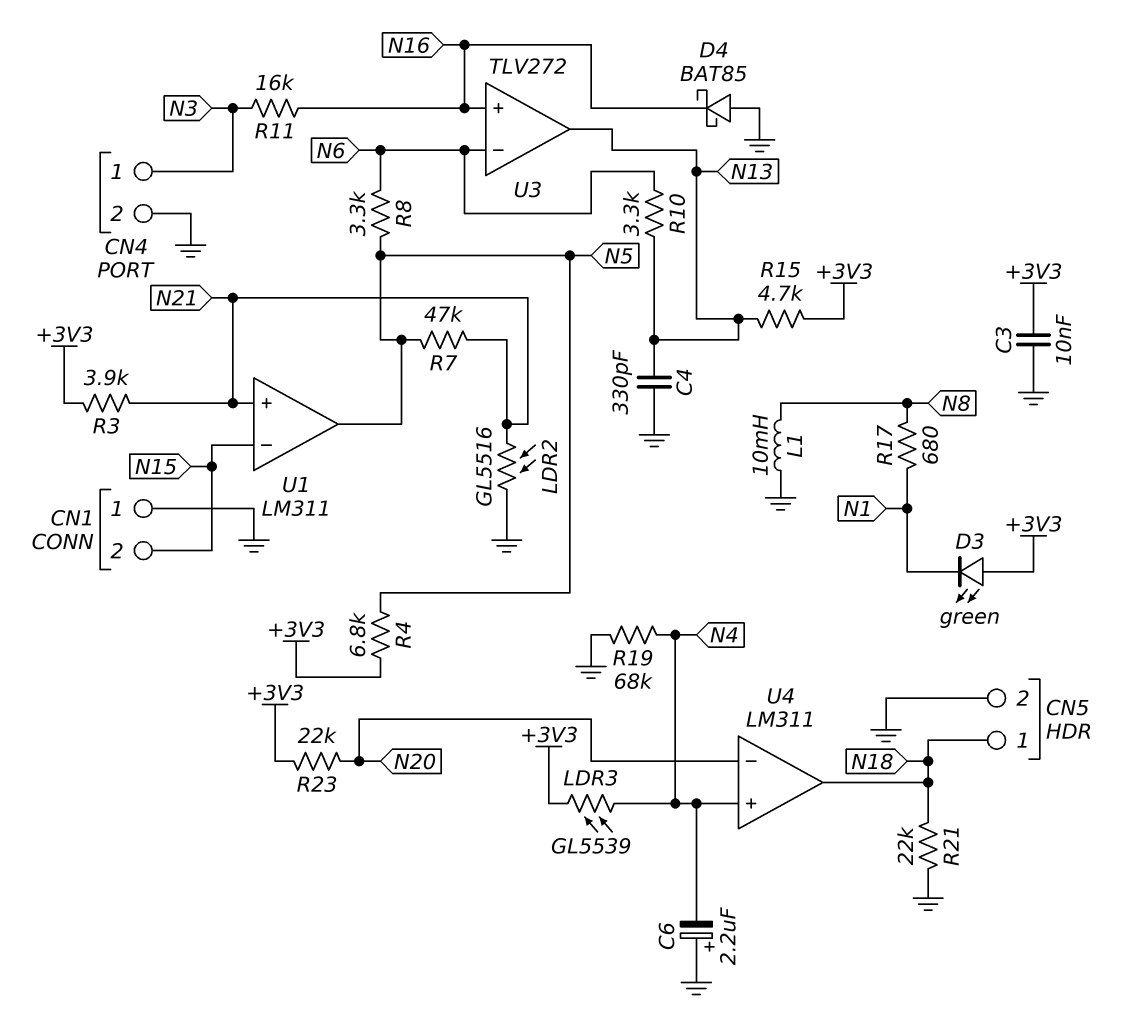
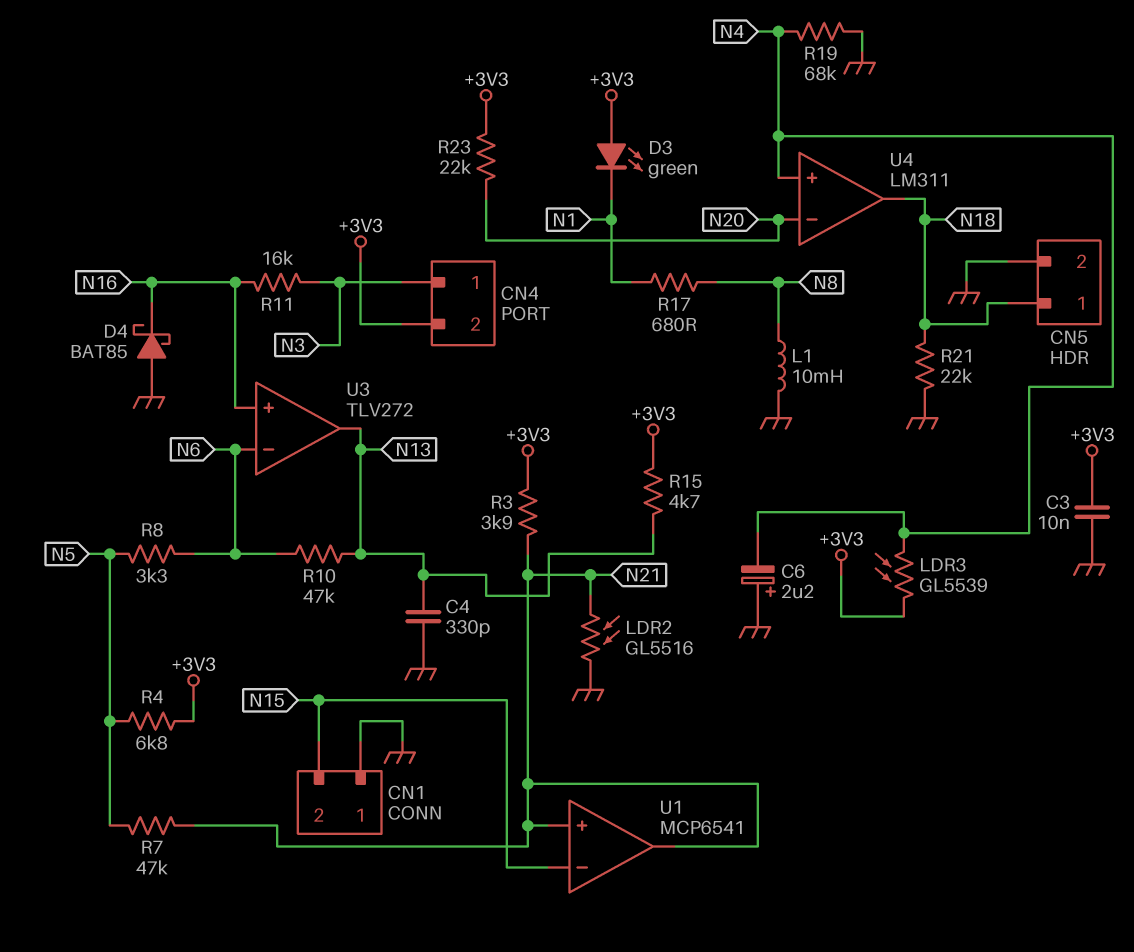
CN4 pin 2: GND -> +3V3
R10: 3.3k (N6, N13) -> 47k (N6, N13)
U1: LM311 -> MCP6541
U1 pin out: N5 -> N21

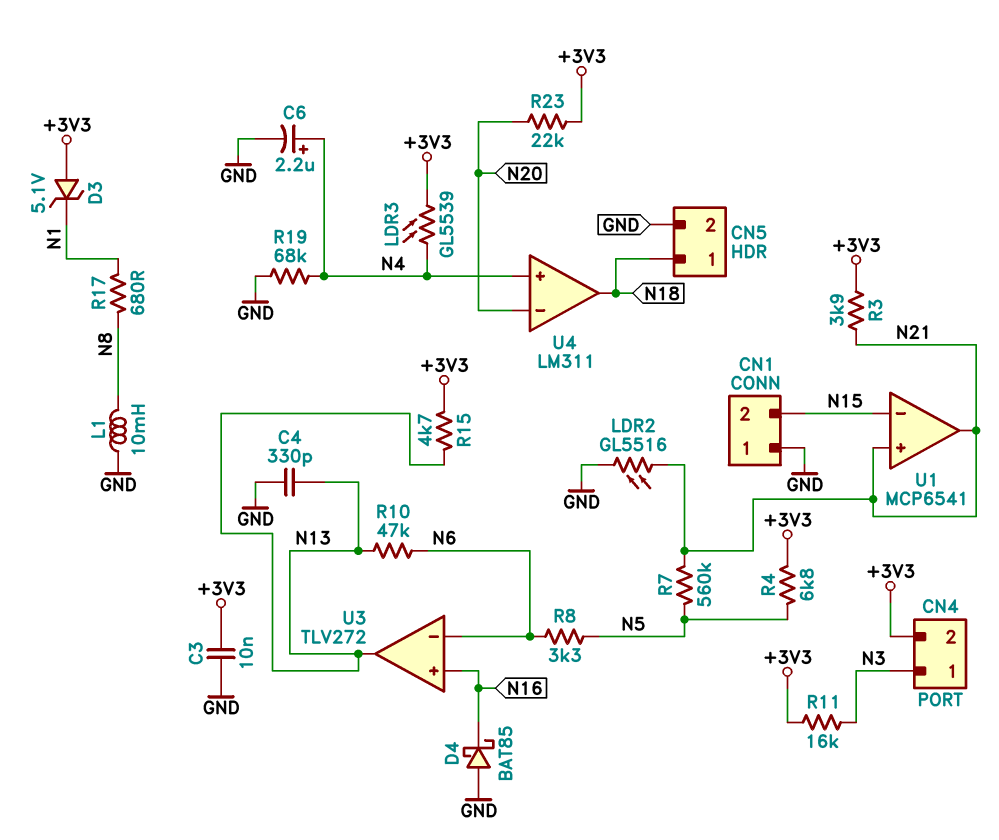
C6: 2.2uF (plus GND, minus N4) -> 2.2uF (plus N4, minus GND)
D3: LED green (A +3V3, K N1) -> zener 5.1V (A +3V3, K N1)
R7: 47k (N5, N21) -> 560k (N5, N21)
R11: 16k (N3, N16) -> 16k (+3V3, N3)
R21: 22k (GND, N18) -> none

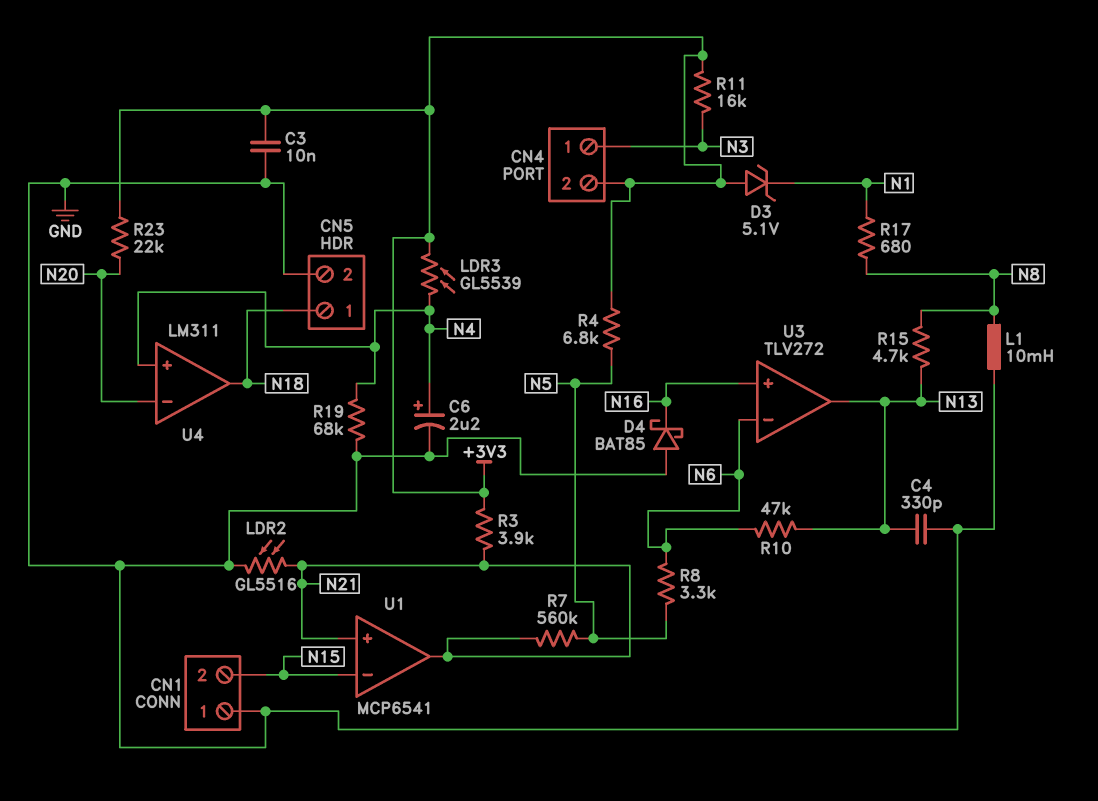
R15: 4.7k (+3V3, N13) -> 4.7k (N8, N13)

